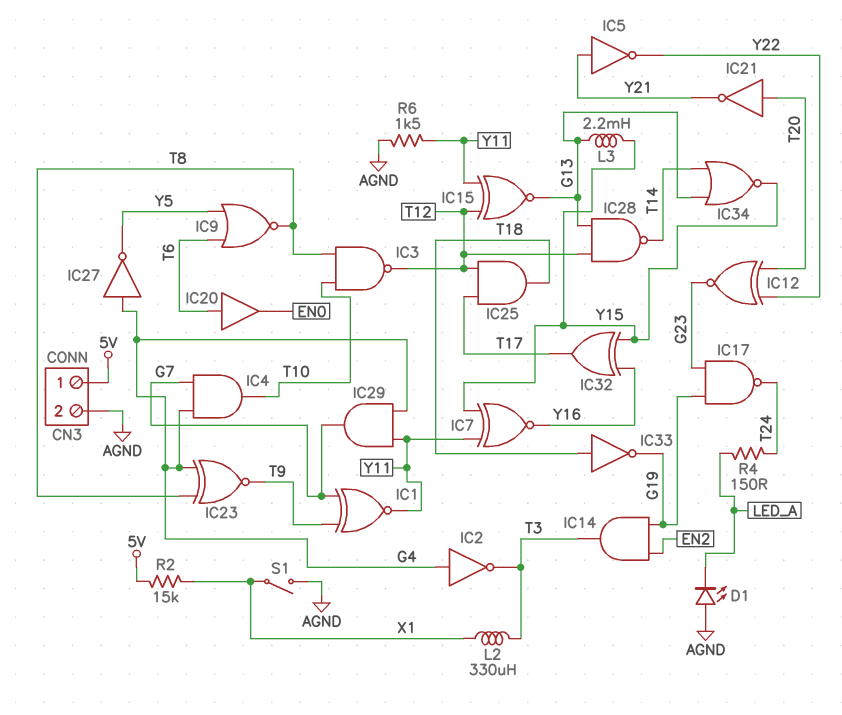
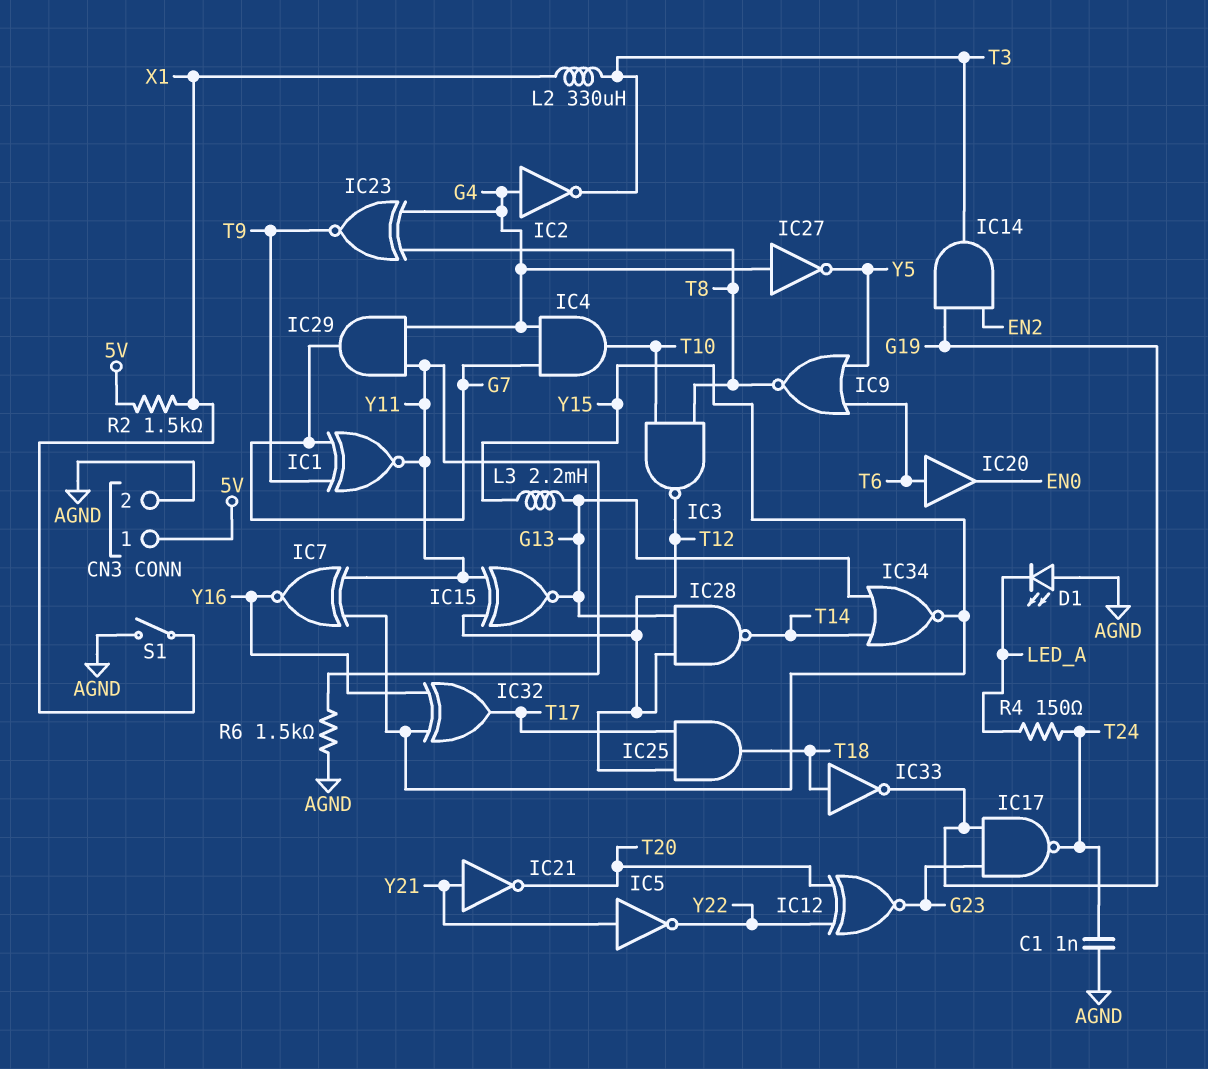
C1: none -> 1nF (AGND, T24)
IC21: NOT (in T20, out Y21) -> NOT (in Y21, out T20)
R2: 15k (5V, X1) -> 1.5k (5V, X1)

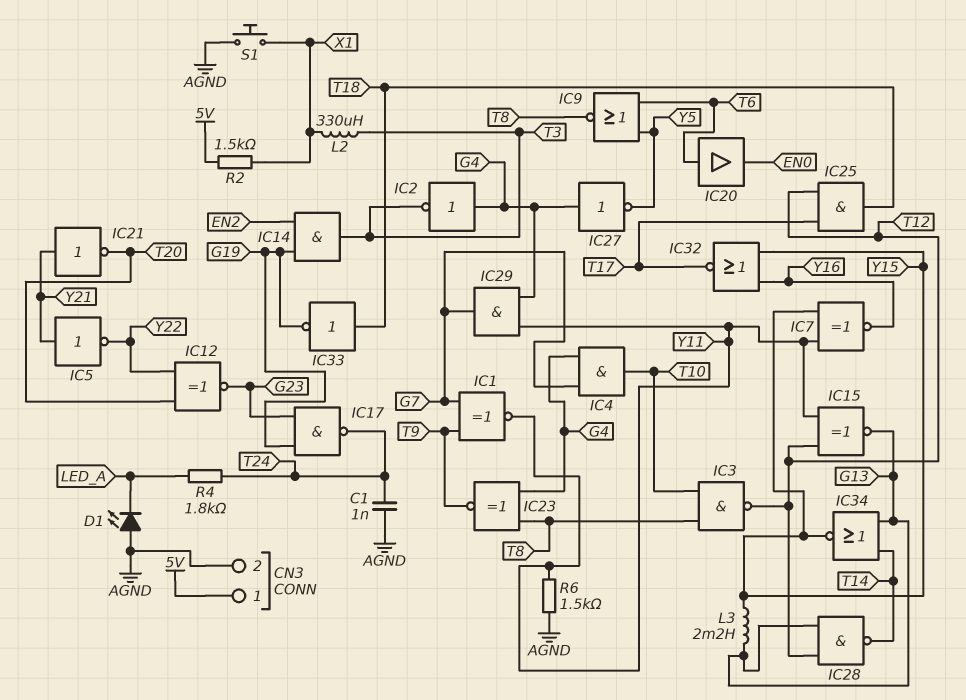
IC32: XOR (in Y15, in Y16, out T17) -> NOR (in Y15, in Y16, out T17)
R4: 150 (LED_A, T24) -> 1.8k (LED_A, T24)
S1: switch (AGND, X1) -> button (AGND, X1)

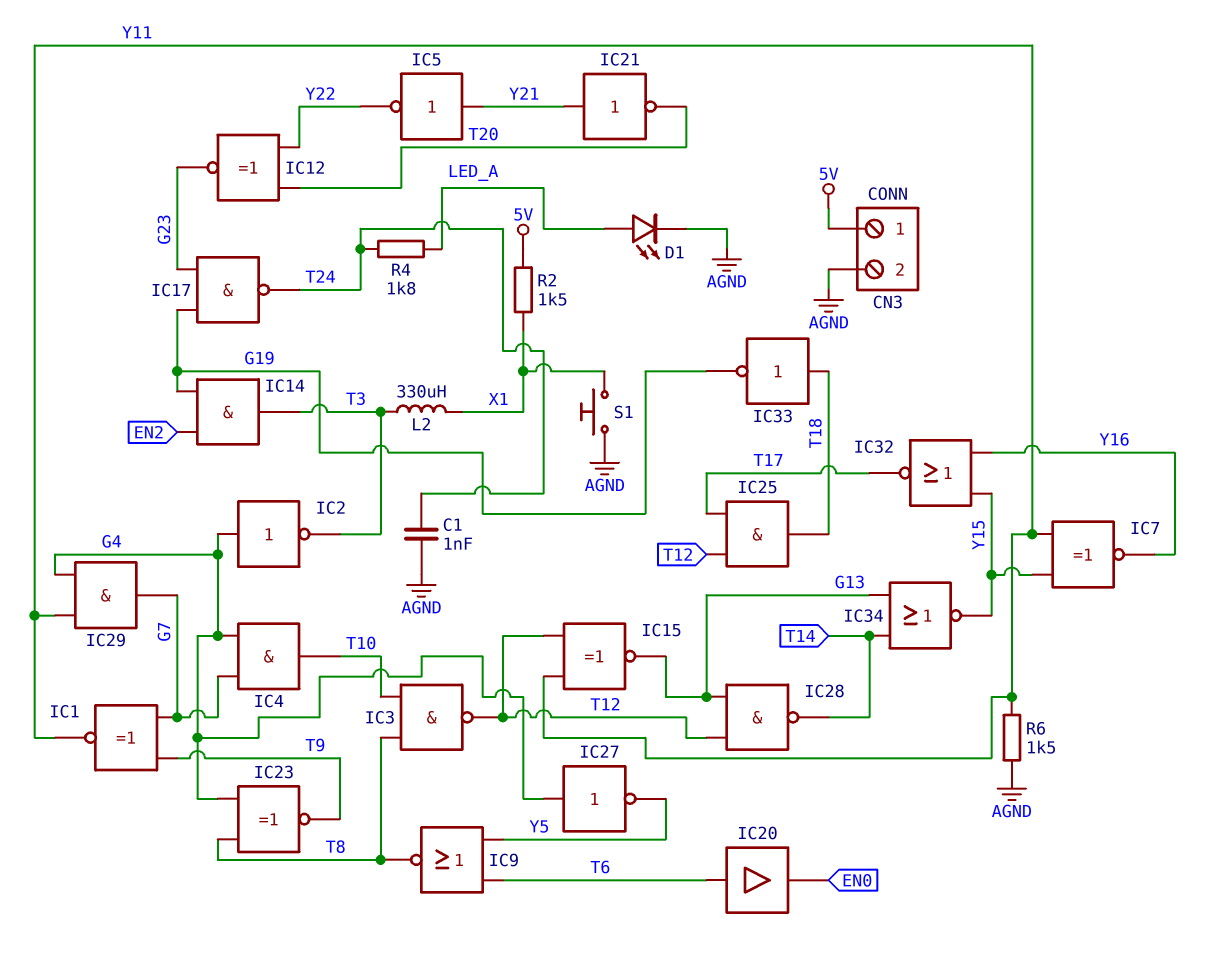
D1: LED (A AGND, K LED_A) -> LED (A LED_A, K AGND)
L3: 2.2mH (G13, Y15) -> none

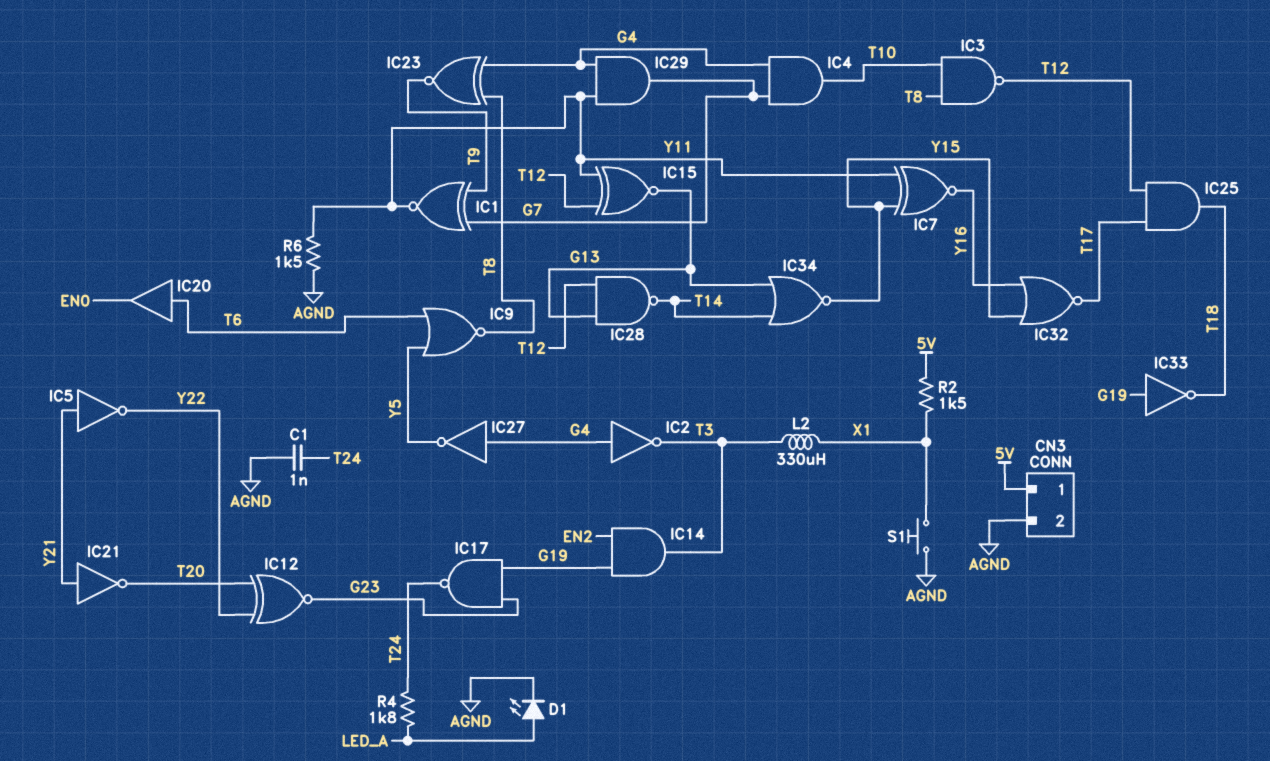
IC33: NOT (in T18, out G19) -> NOT (in G19, out T18)

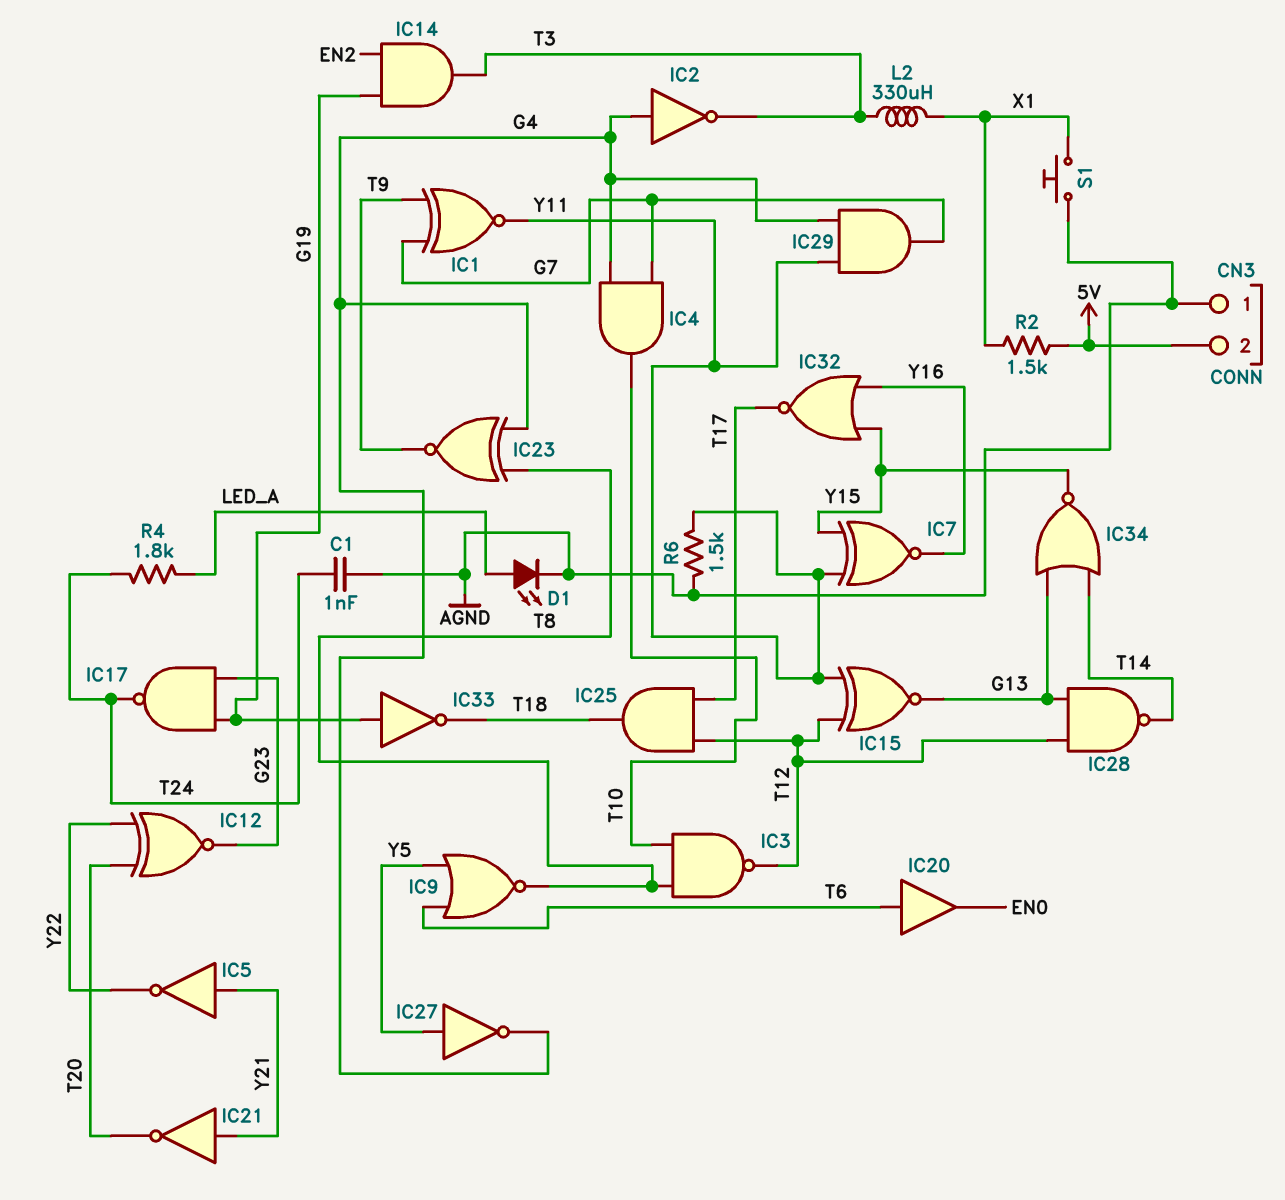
CN3 pin 1: 5V -> AGND
CN3 pin 2: AGND -> 5V
IC27: NOT (in G4, out Y5) -> NOT (in Y5, out G4)

